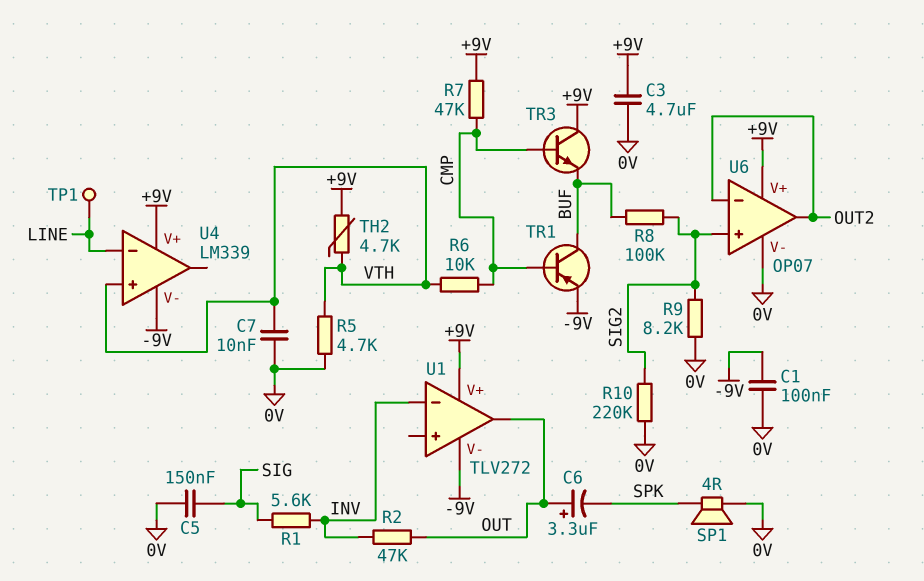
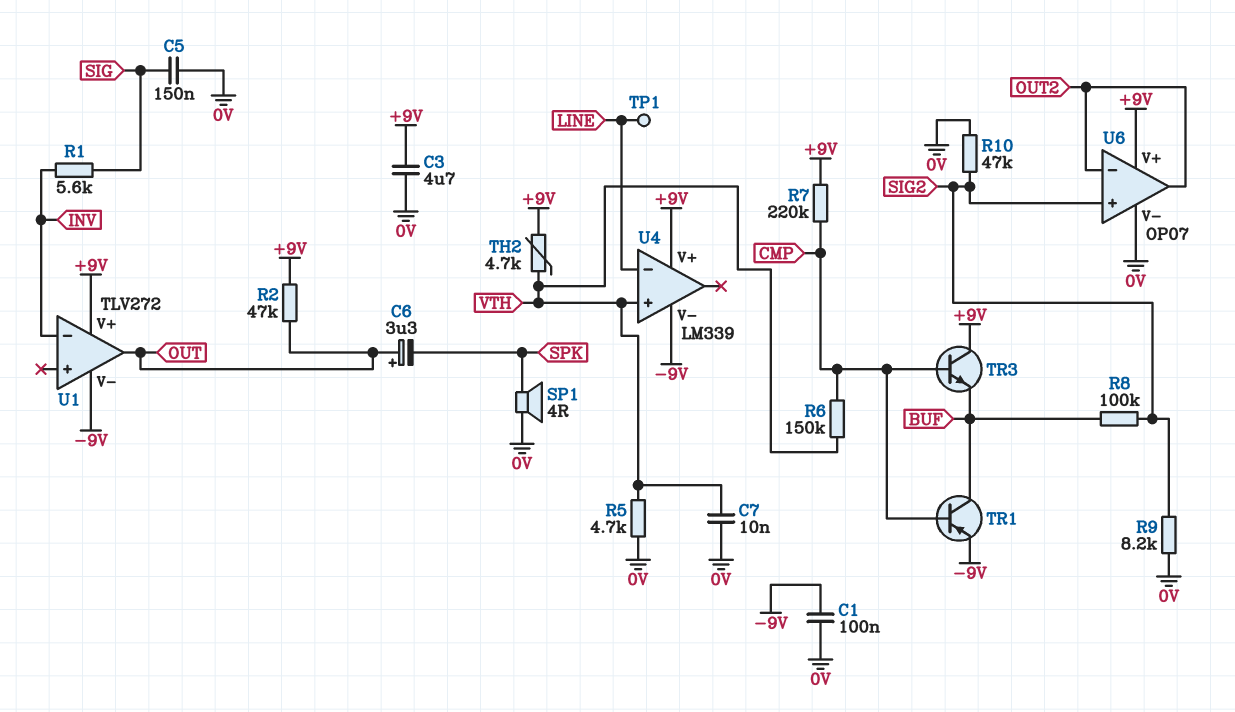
R2: 47k (INV, OUT) -> 47k (+9V, OUT)
R6: 10k (CMP, VTH) -> 150k (CMP, VTH)
R7: 47k (+9V, CMP) -> 220k (+9V, CMP)
R10: 220k (0V, SIG2) -> 47k (0V, SIG2)

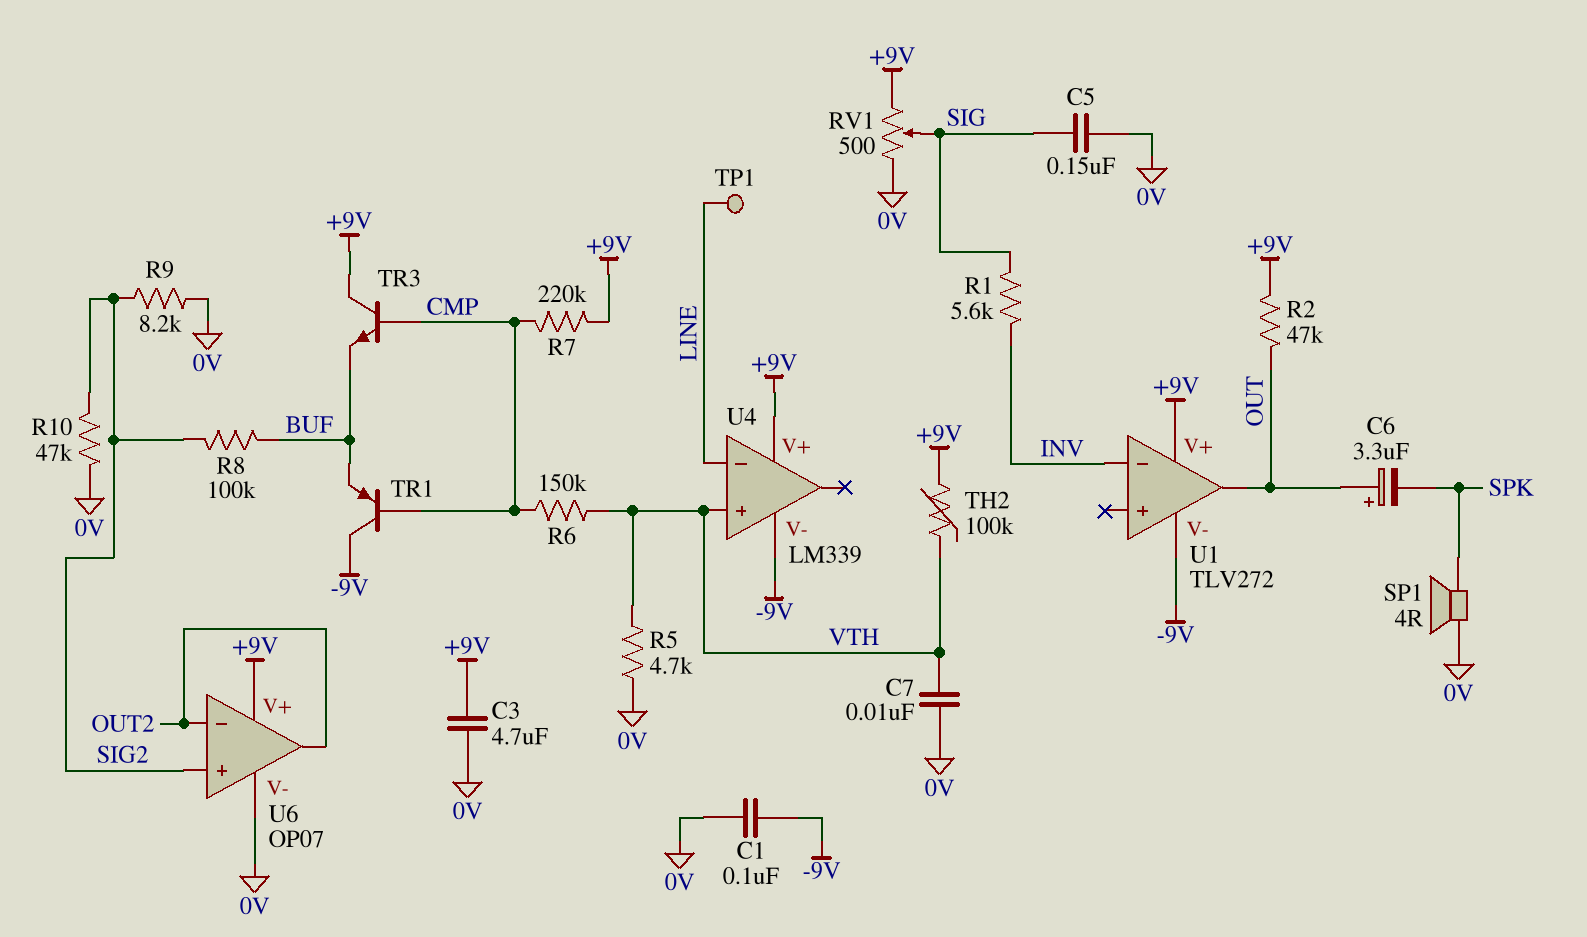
RV1: none -> 500 (+9V, 0V, wiper SIG)
TH2: 4.7k (+9V, VTH) -> 100k (+9V, VTH)
TR1: PNP (B CMP, C BUF, E -9V) -> PNP (B CMP, C -9V, E BUF)

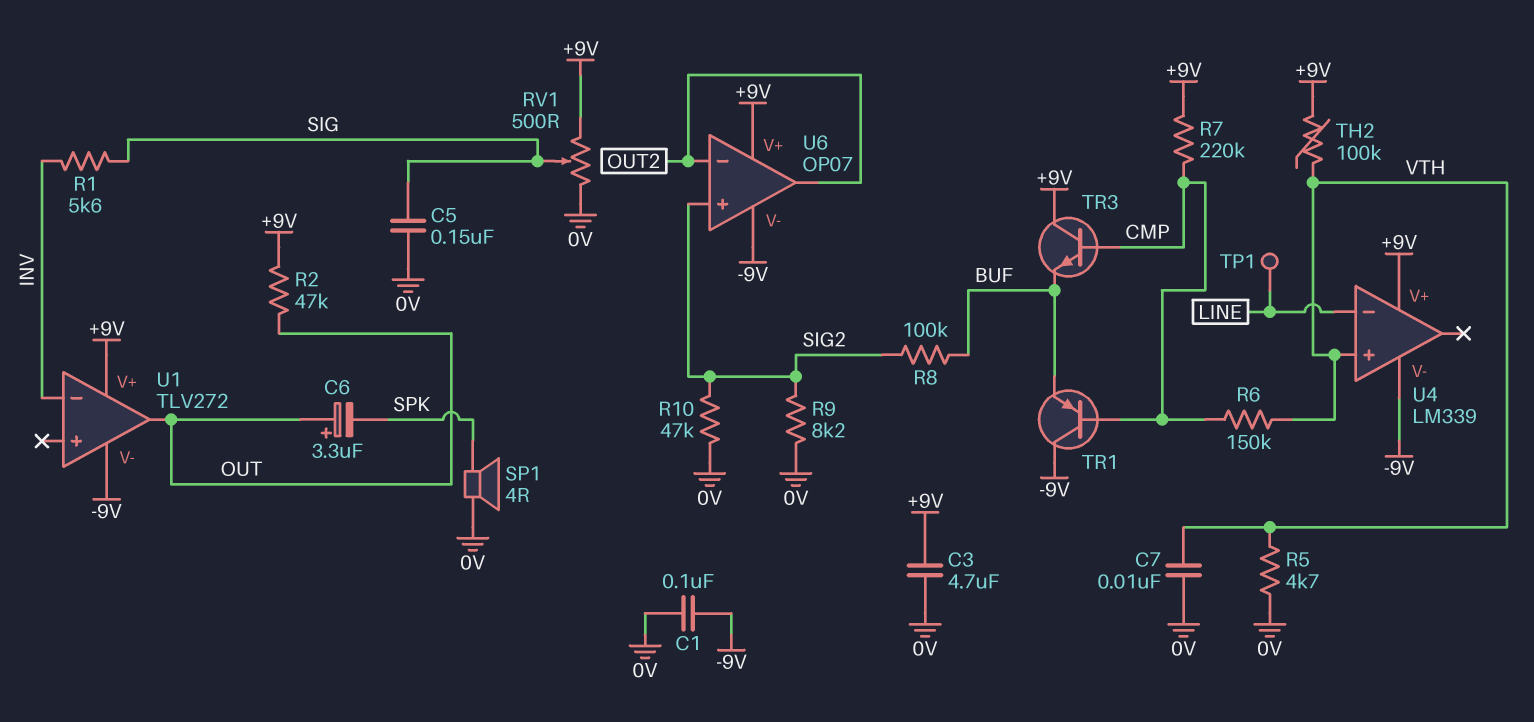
U6 pin V-: 0V -> -9V

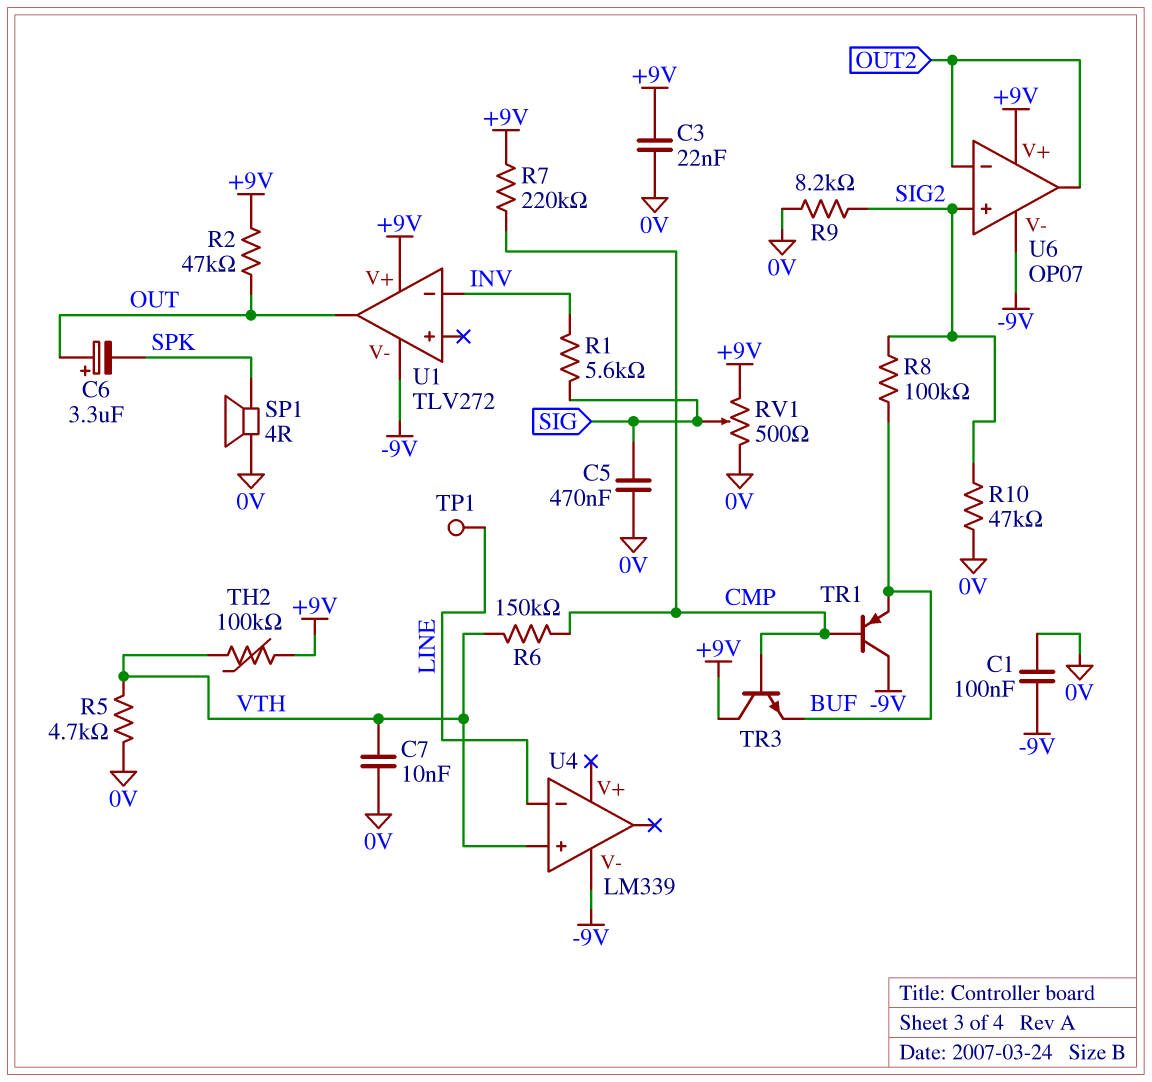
C3: 4.7uF (+9V, 0V) -> 22nF (+9V, 0V)
C5: 150nF (0V, SIG) -> 470nF (0V, SIG)
U4 pin V+: +9V -> none

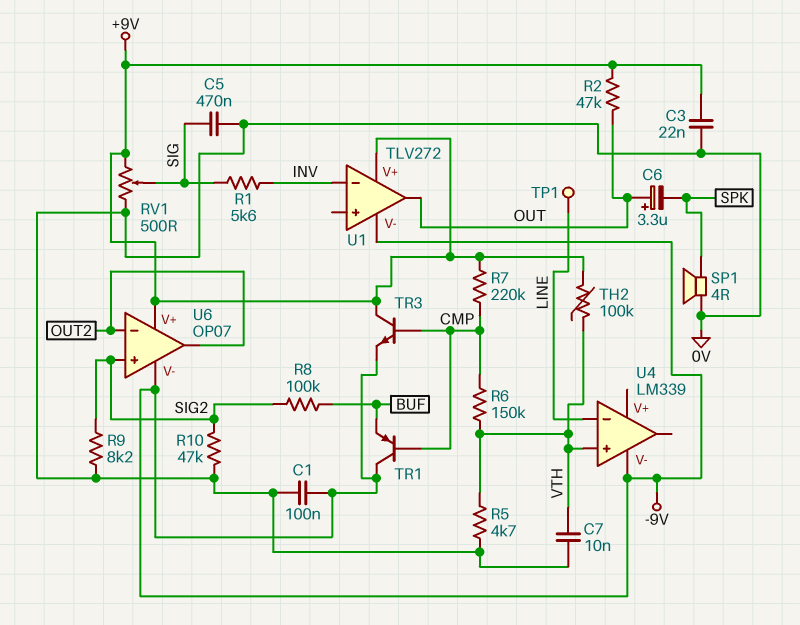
TR3: NPN (B CMP, C +9V, E BUF) -> NPN (B CMP, C +9V, E -9V)

